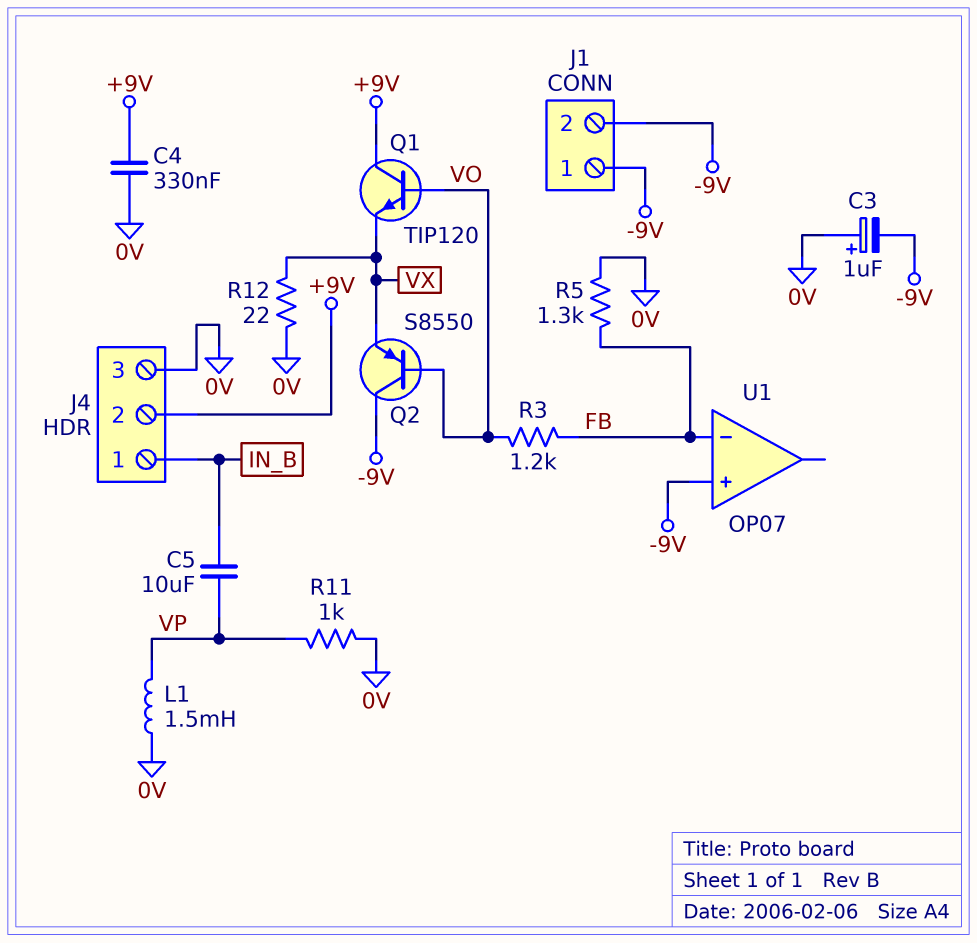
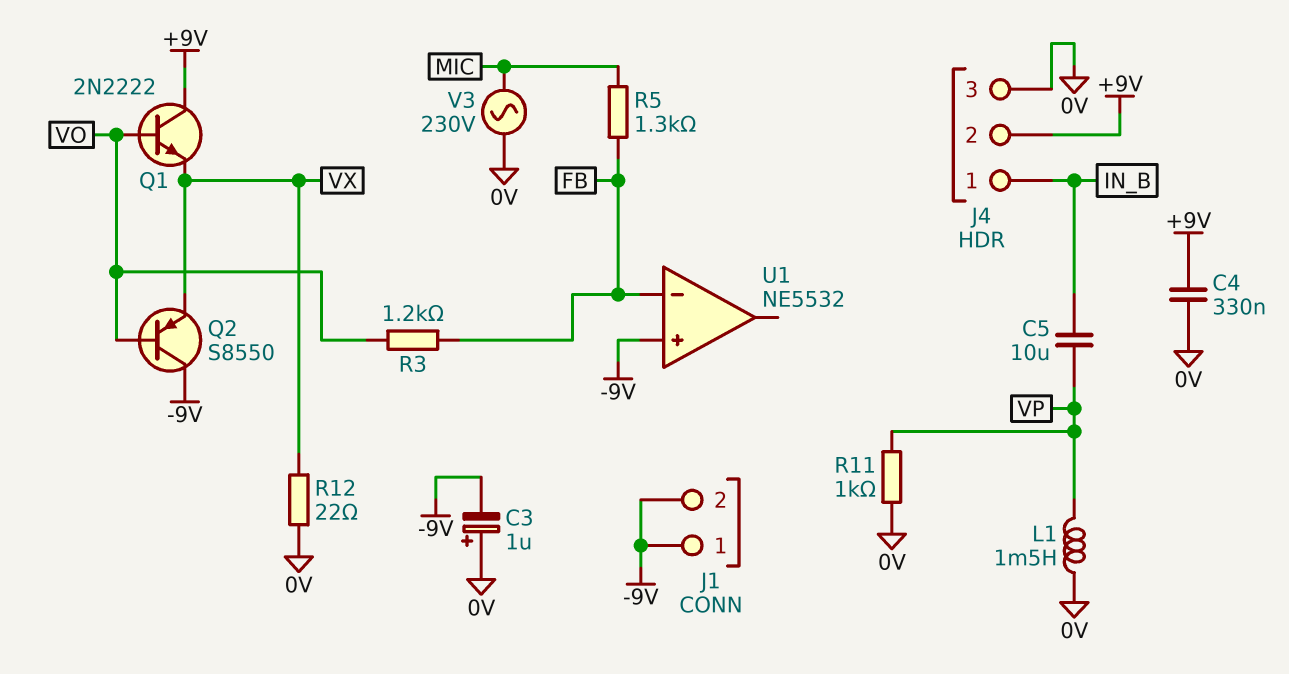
Q1: NPN TIP120 (B VO, C +9V, E VX) -> NPN 2N2222 (B VO, C +9V, E VX)
R5: 1.3k (0V, FB) -> 1.3k (FB, MIC)
U1: OP07 -> NE5532
V3: none -> AC 230V (0V, MIC)

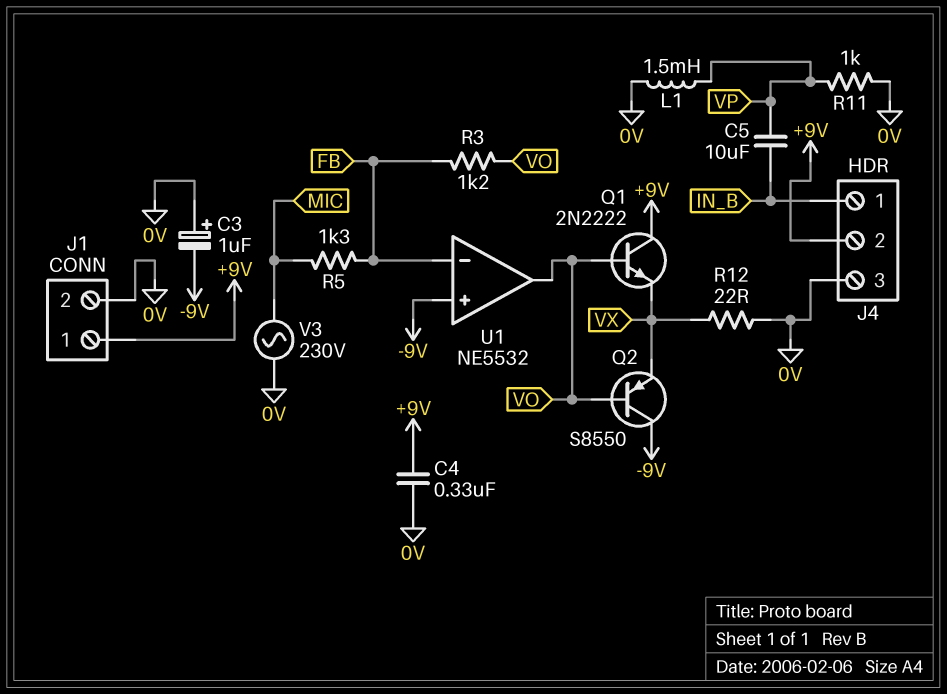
J1 pin 1: -9V -> +9V
J1 pin 2: -9V -> 0V
U1 pin out: none -> VO

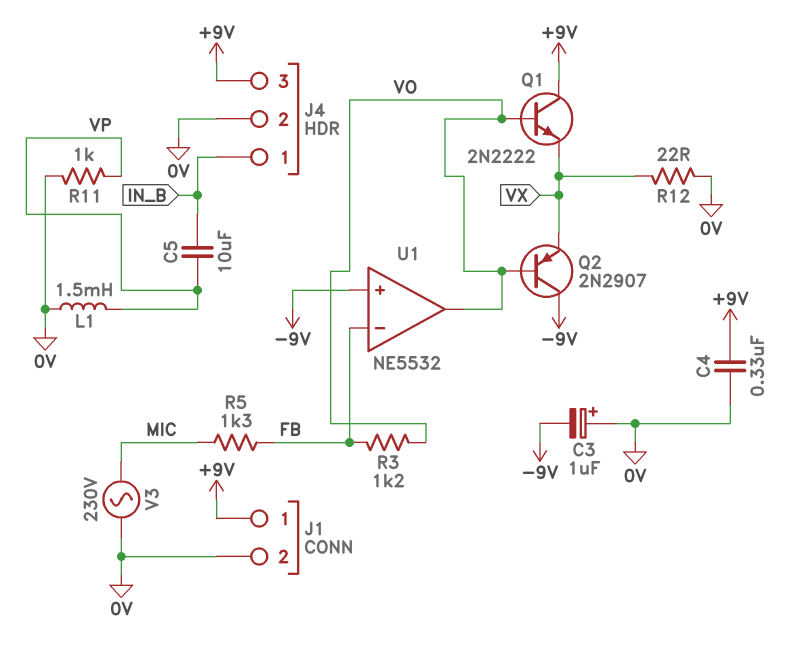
J4 pin 2: +9V -> 0V
J4 pin 3: 0V -> +9V
Q2: PNP S8550 (B VO, C -9V, E VX) -> PNP 2N2907 (B VO, C -9V, E VX)

